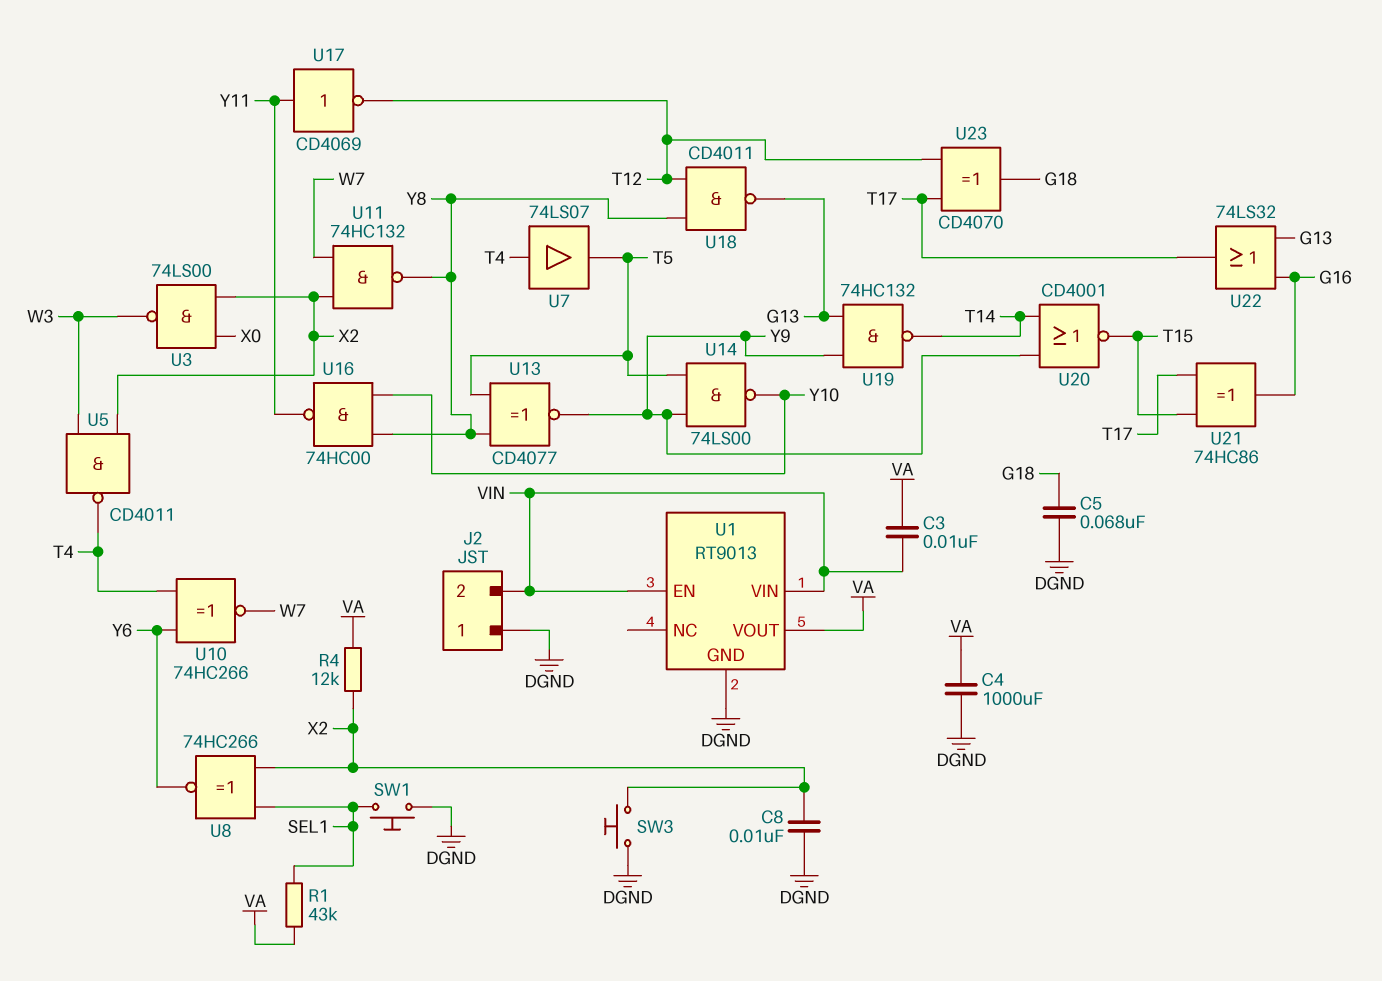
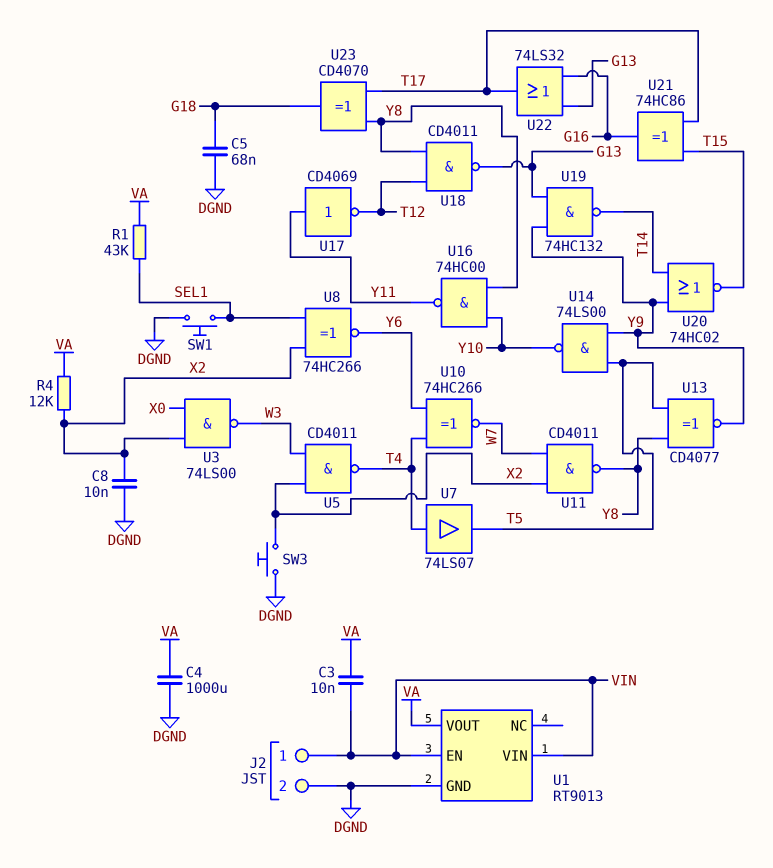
J2 pin 1: DGND -> VIN
J2 pin 2: VIN -> DGND
U11: NAND 74HC132 (in W7, in X2, out Y8) -> NAND CD4011 (in W7, in X2, out Y8)
U20: NOR CD4001 (in T14, in Y9, out T15) -> NOR 74HC02 (in T14, in Y9, out T15)
U23: XOR CD4070 (in T12, in T17, out G18) -> XOR CD4070 (in T17, in Y8, out G18)

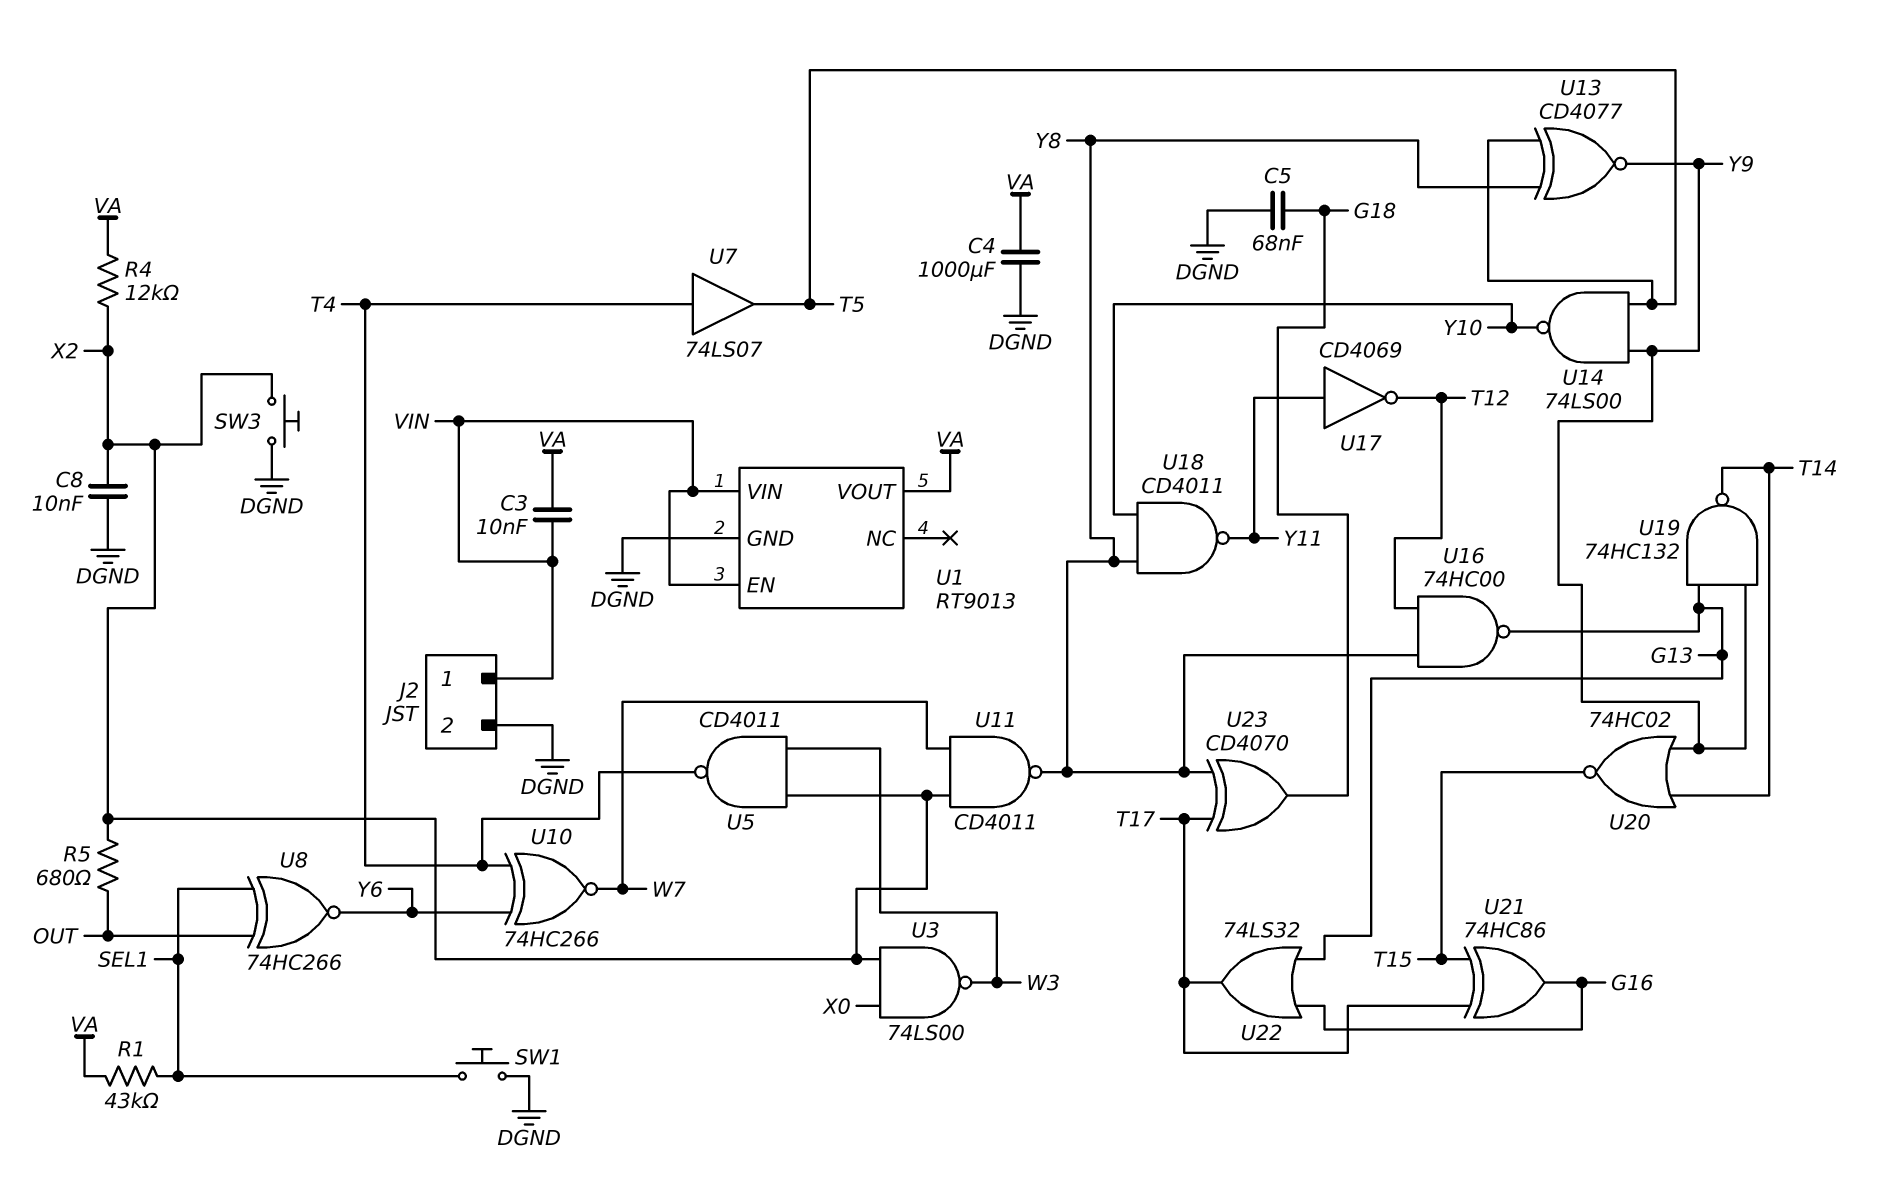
R5: none -> 680 (OUT, X2)
U8: XNOR 74HC266 (in SEL1, in X2, out Y6) -> XNOR 74HC266 (in OUT, in SEL1, out Y6)
U16: NAND 74HC00 (in Y8, in Y10, out Y11) -> NAND 74HC00 (in T12, in Y8, out G13)
U18: NAND CD4011 (in T12, in Y8, out G13) -> NAND CD4011 (in Y8, in Y10, out Y11)

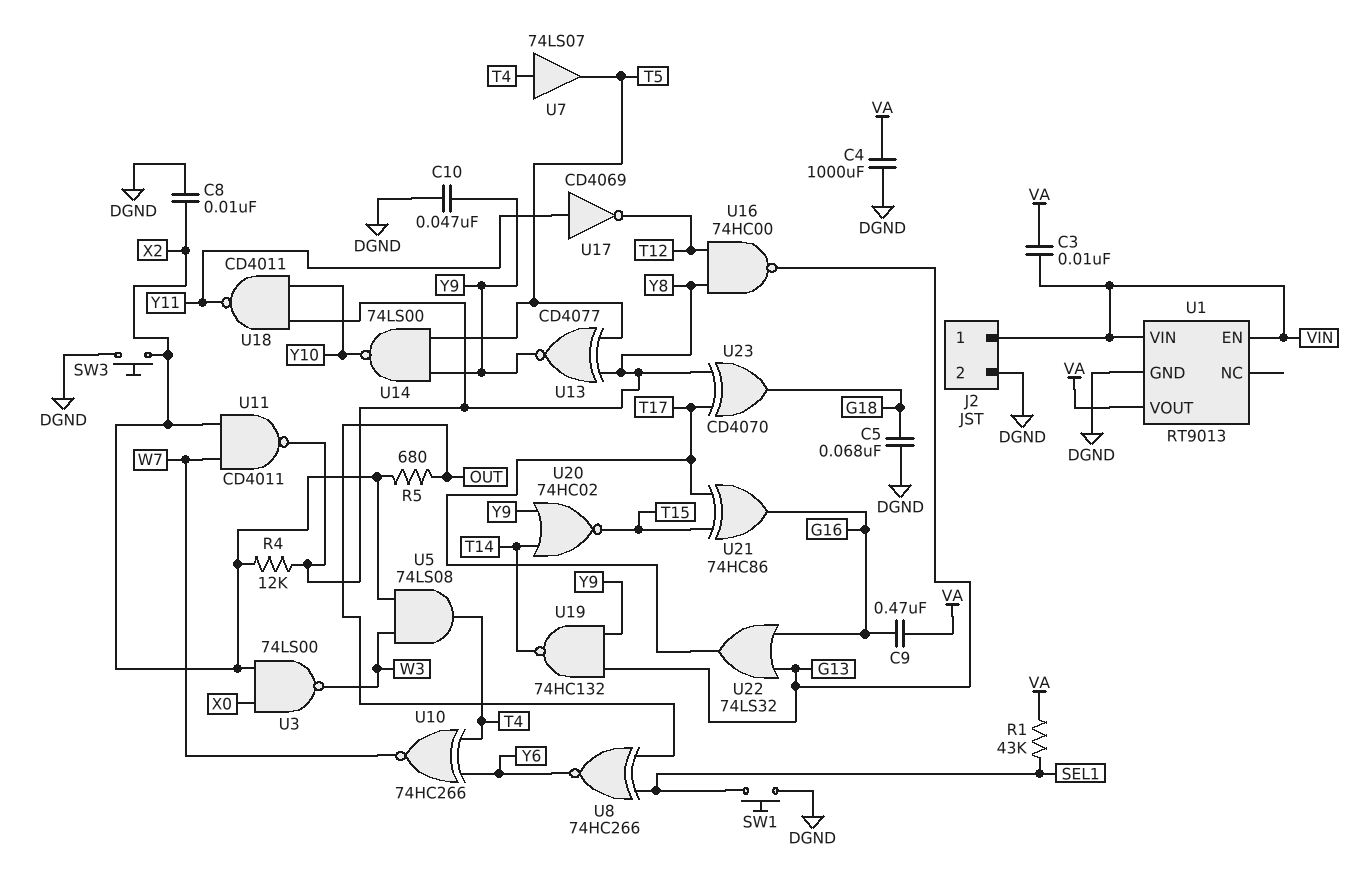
C9: none -> 470nF (G16, VA)
C10: none -> 47nF (DGND, Y9)
R4: 12k (VA, X2) -> 12k (X2, Y8)
U5: NAND CD4011 (in W3, in X2, out T4) -> AND 74LS08 (in W3, in X2, out T4)

